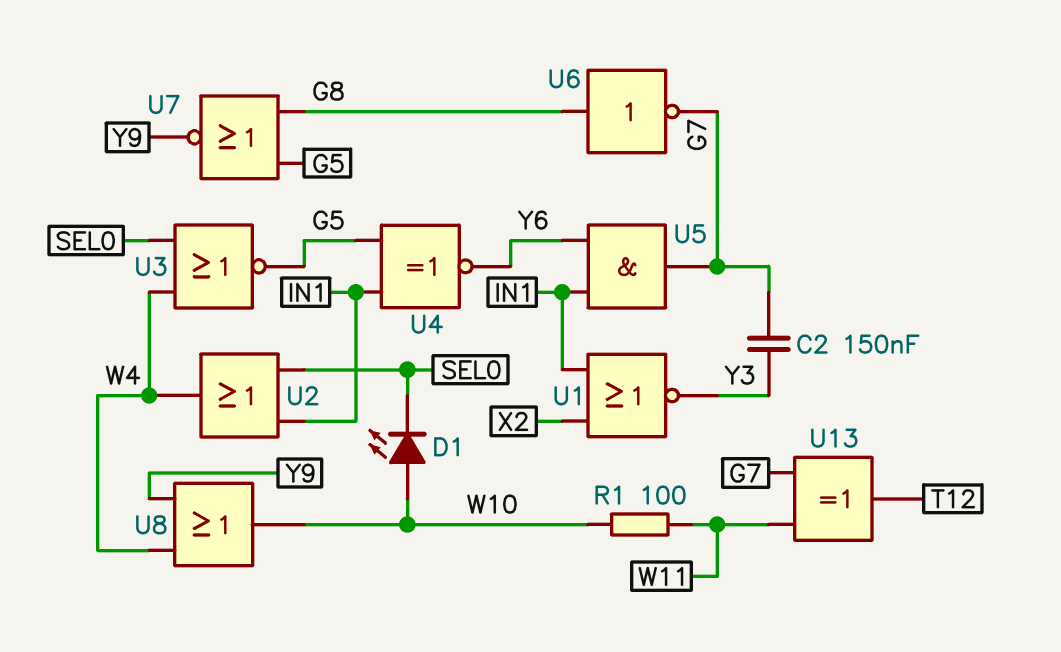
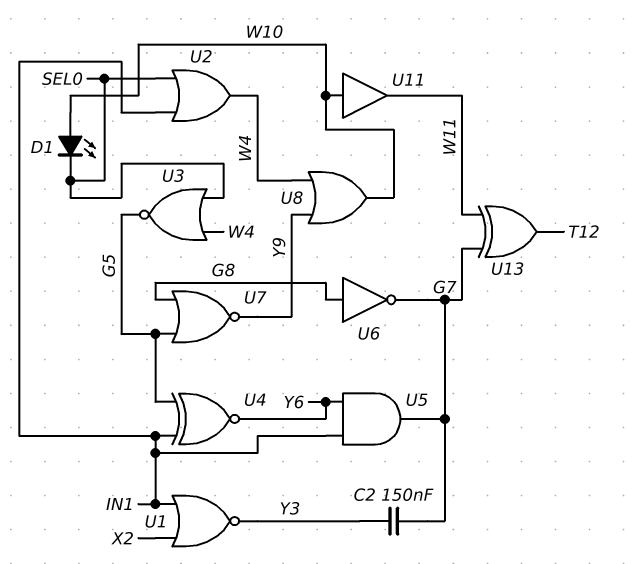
R1: 100 (W10, W11) -> none
U11: none -> buffer (in W10, out W11)

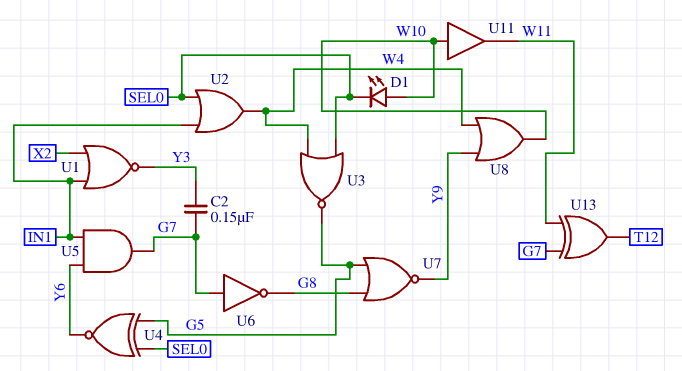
U4: XNOR (in G5, in IN1, out Y6) -> XNOR (in G5, in SEL0, out Y6)
U6: NOT (in G8, out G7) -> NOT (in G7, out G8)

